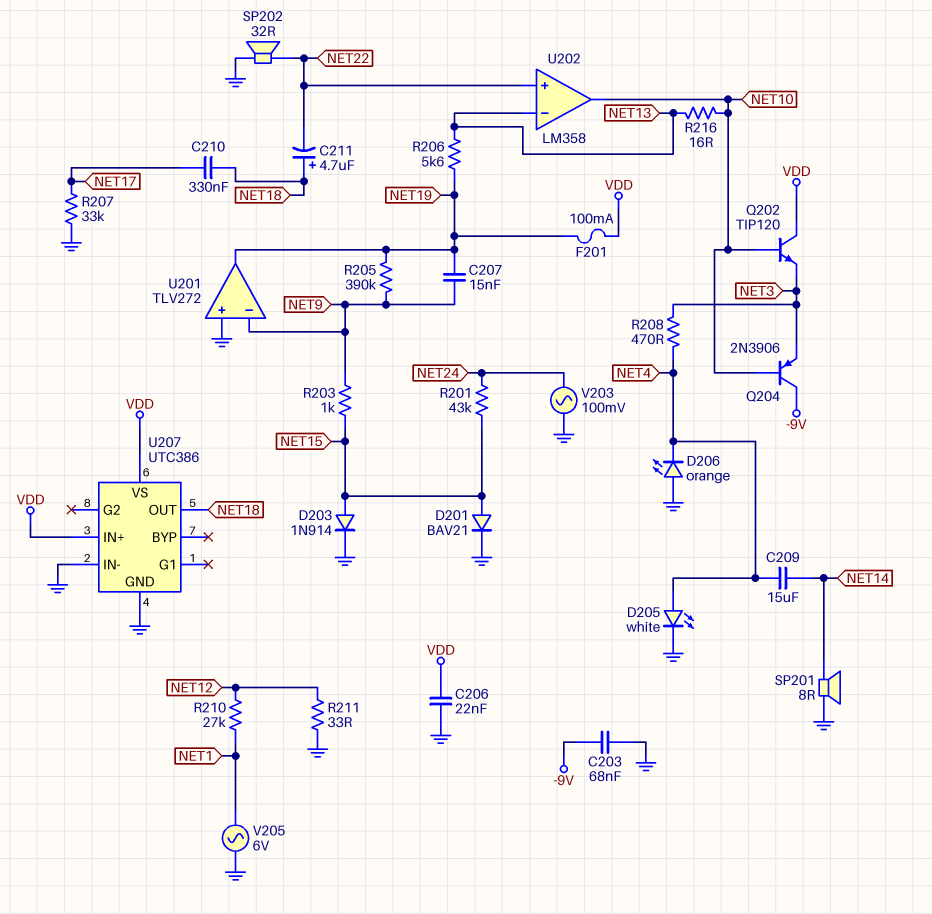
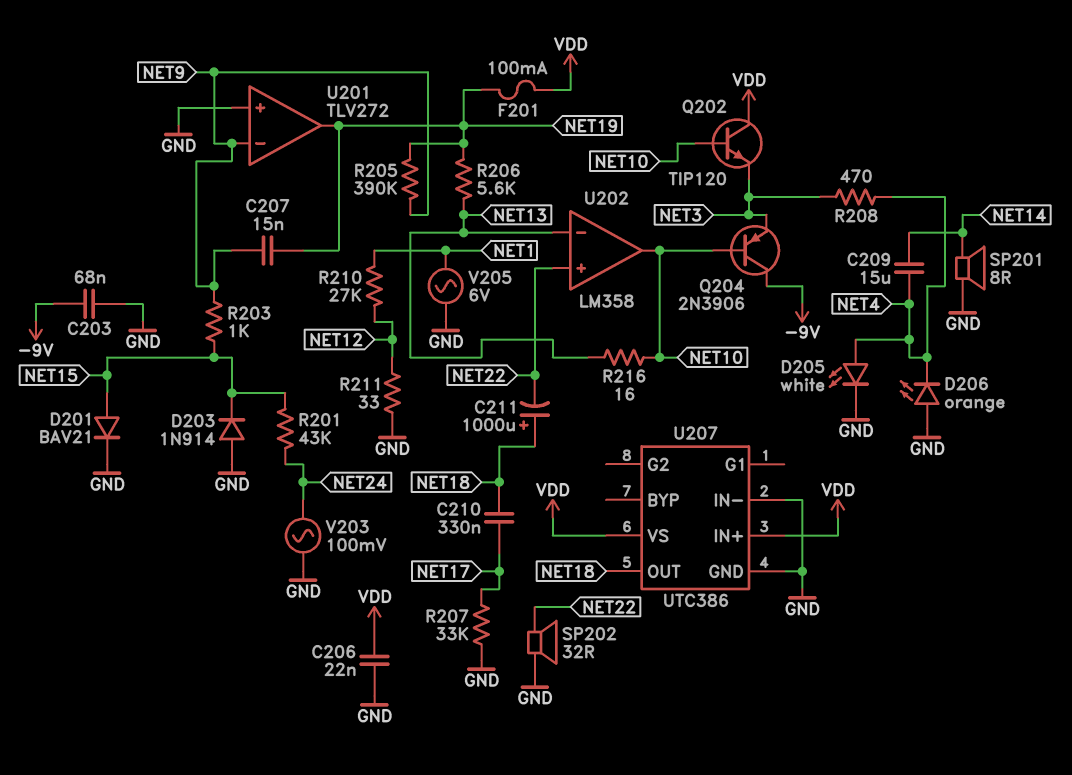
C211: 4.7uF (plus NET18, minus NET22) -> 1000uF (plus NET18, minus NET22)
D203: diode 1N914 (A NET15, K GND) -> diode 1N914 (A GND, K NET15)

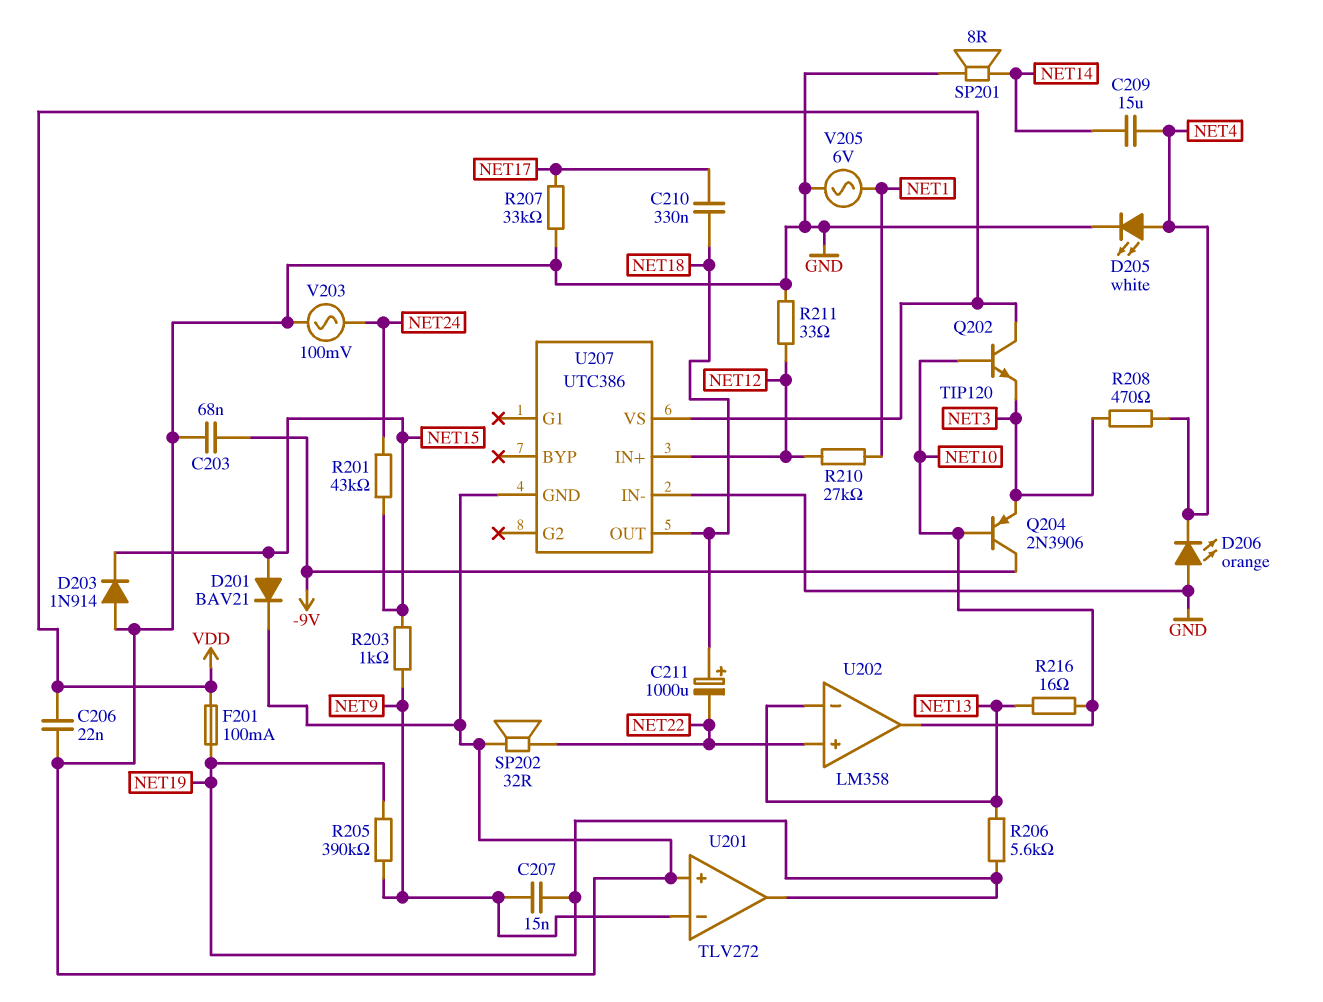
U207 pin IN+: VDD -> NET12

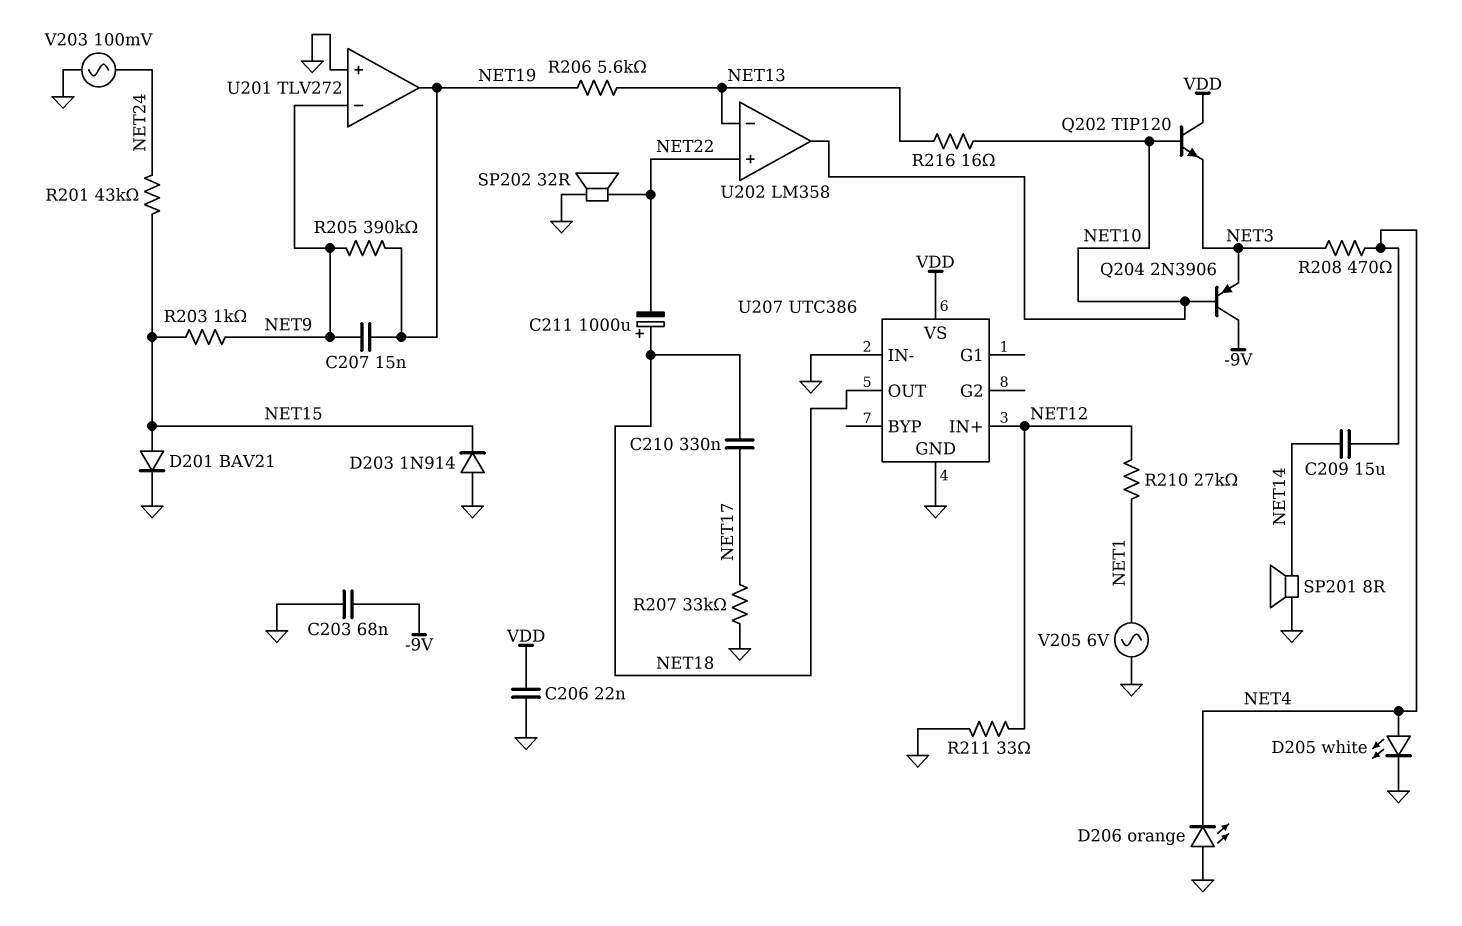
F201: 100mA (NET19, VDD) -> none

